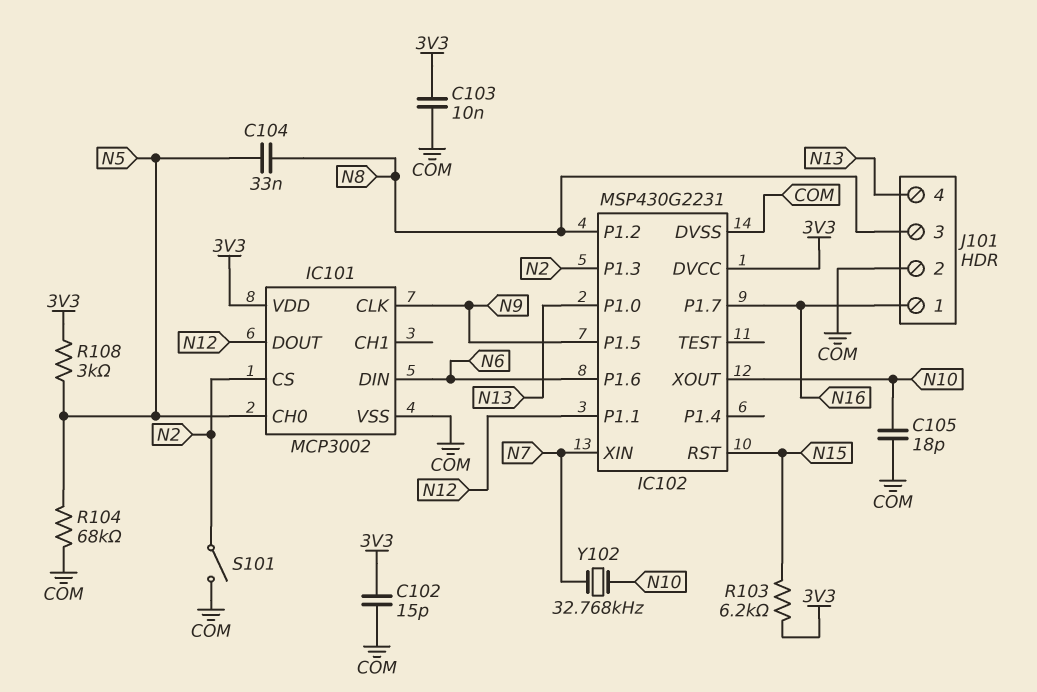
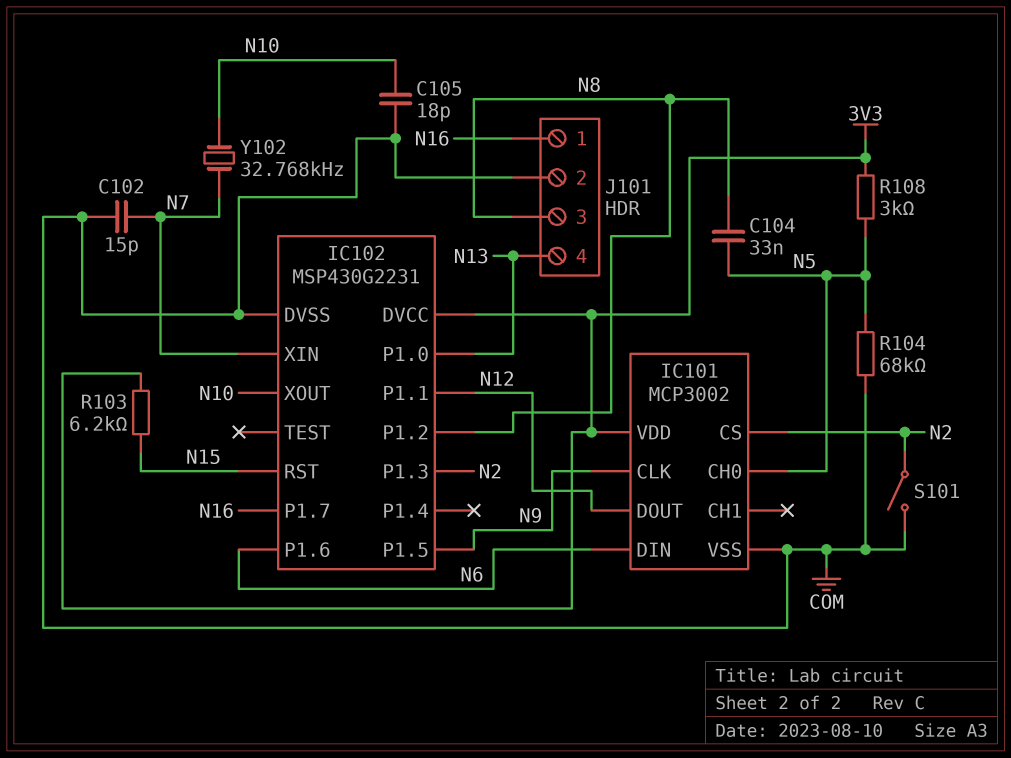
C102: 15pF (3V3, COM) -> 15pF (COM, N7)
C103: 10nF (3V3, COM) -> none

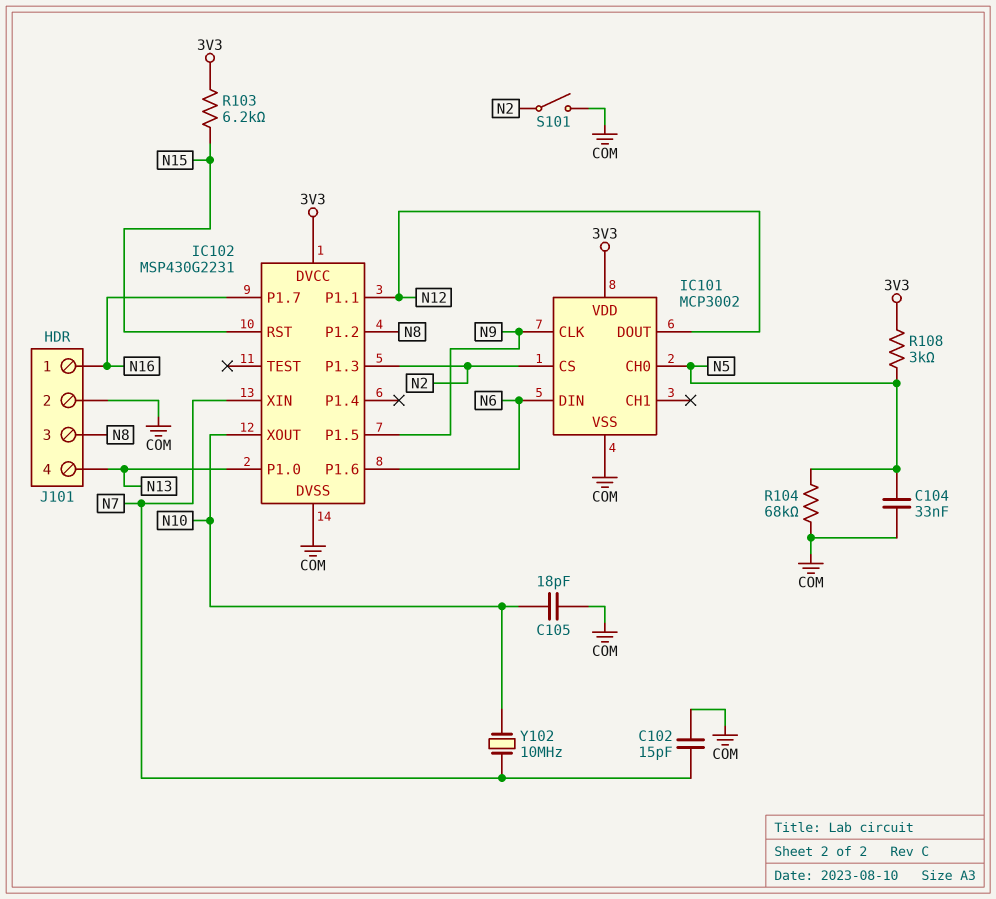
C104: 33nF (N5, N8) -> 33nF (COM, N5)
Y102: 32.768kHz (N7, N10) -> 10MHz (N7, N10)

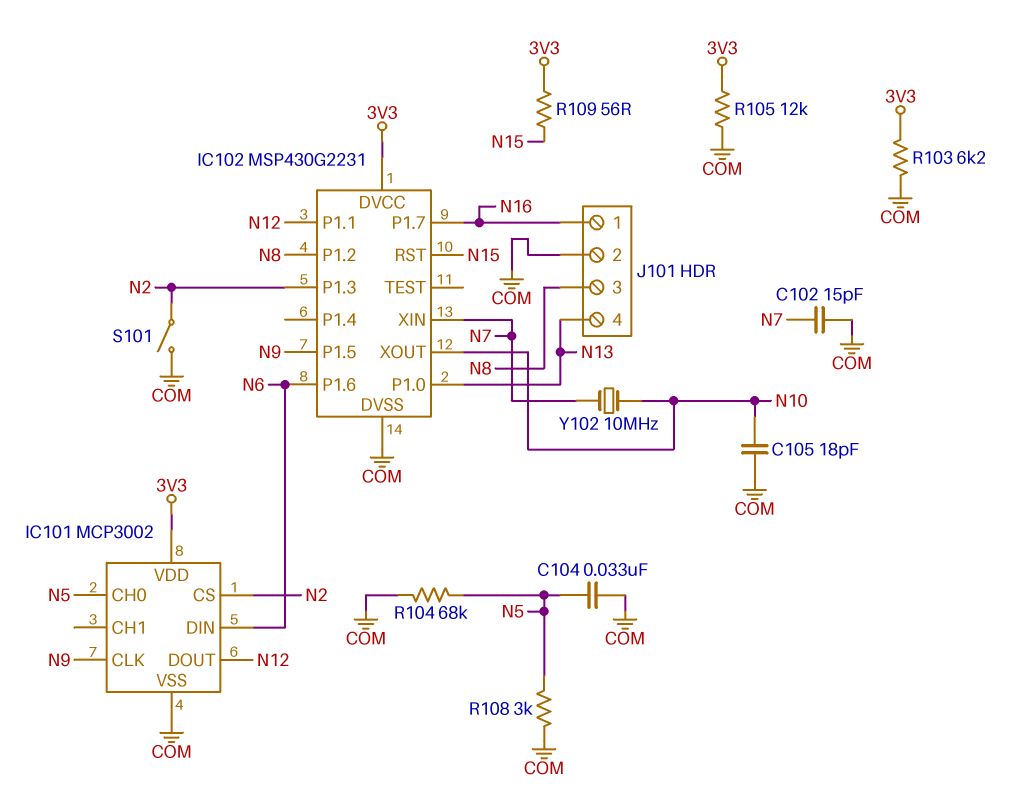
R103: 6.2k (3V3, N15) -> 6.2k (3V3, COM)
R105: none -> 12k (3V3, COM)
R108: 3k (3V3, N5) -> 3k (COM, N5)
R109: none -> 56 (3V3, N15)

